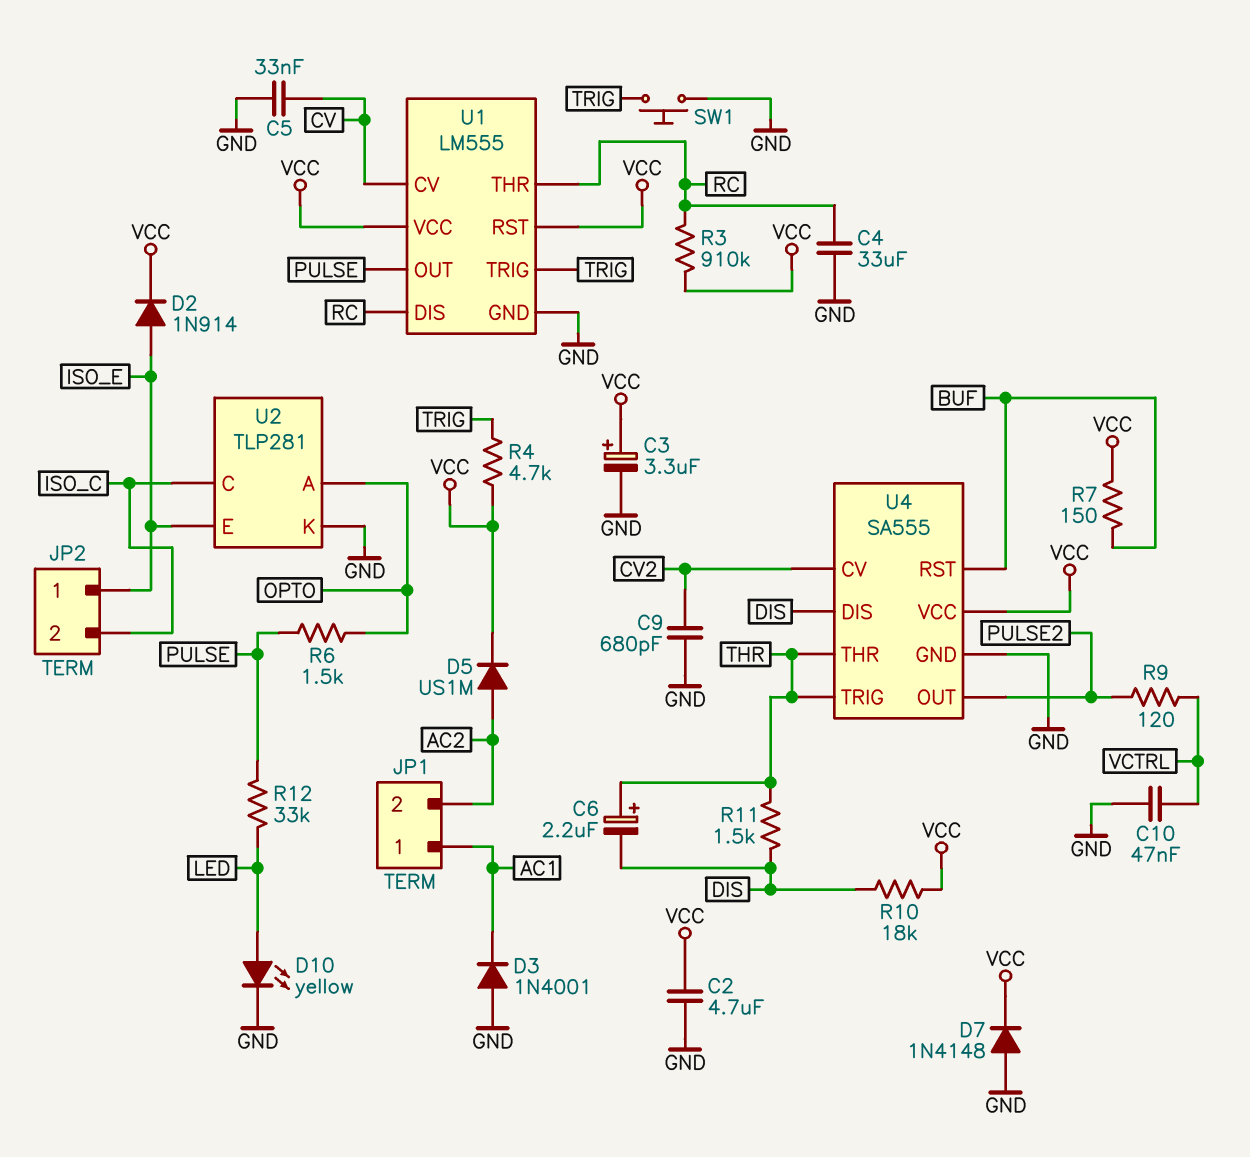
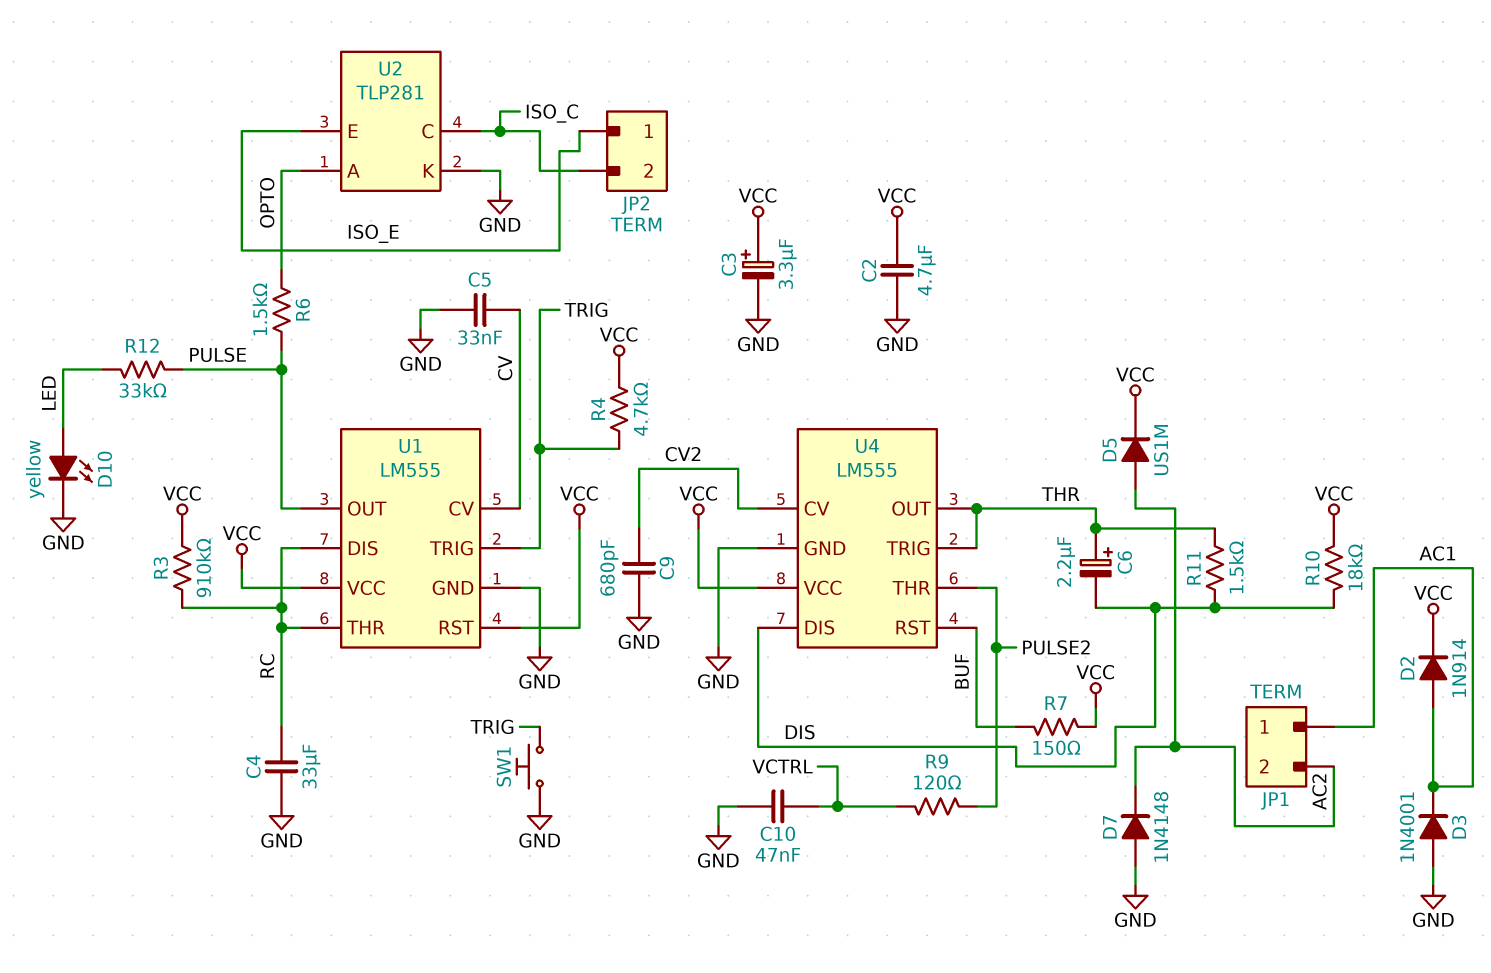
D2: diode 1N914 (A ISO_E, K VCC) -> diode 1N914 (A AC1, K VCC)
D7: diode 1N4148 (A GND, K VCC) -> diode 1N4148 (A GND, K AC2)
U4: SA555 -> LM555
U4 pin OUT: PULSE2 -> THR
U4 pin THR: THR -> PULSE2

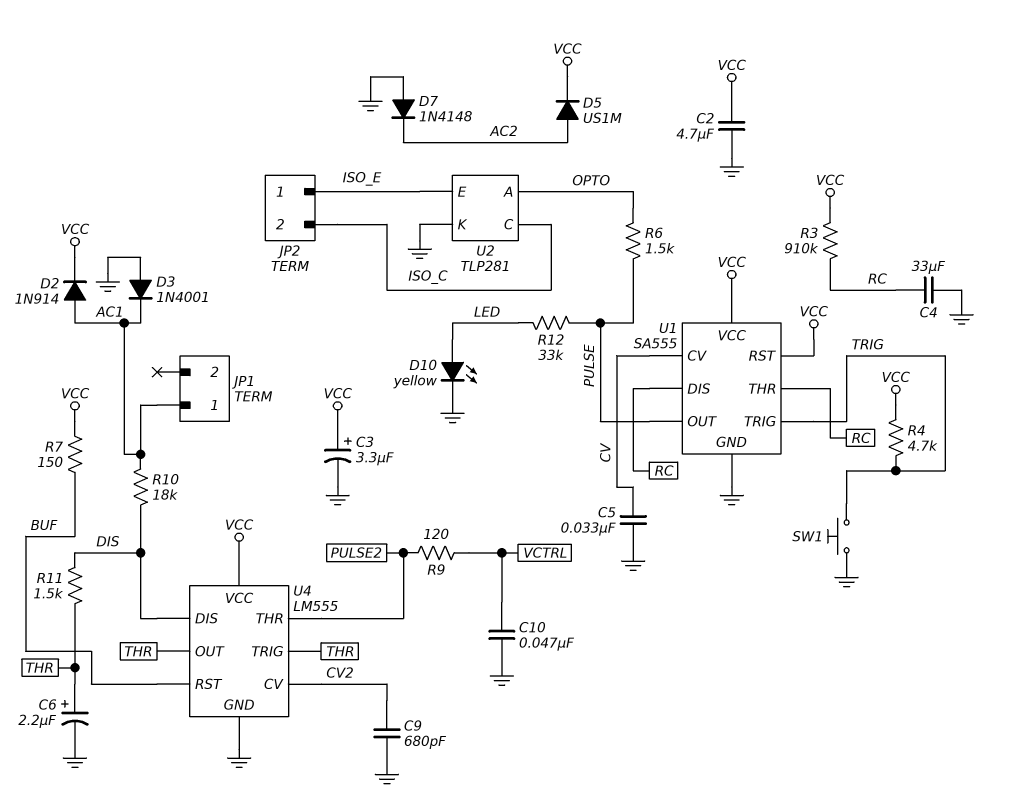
C6: 2.2uF (plus THR, minus DIS) -> 2.2uF (plus THR, minus GND)
JP1 pin 2: AC2 -> none
R10: 18k (DIS, VCC) -> 18k (AC1, DIS)
U1: LM555 -> SA555

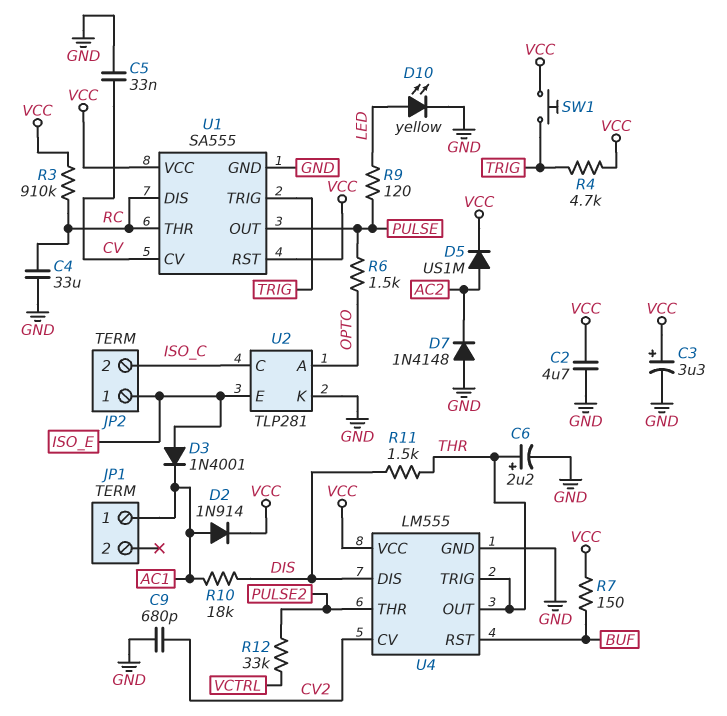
C10: 47nF (GND, VCTRL) -> none
D3: diode 1N4001 (A GND, K AC1) -> diode 1N4001 (A ISO_E, K AC1)
R9: 120 (PULSE2, VCTRL) -> 120 (LED, PULSE)
R12: 33k (LED, PULSE) -> 33k (PULSE2, VCTRL)
SW1: button (GND, TRIG) -> button (TRIG, VCC)

